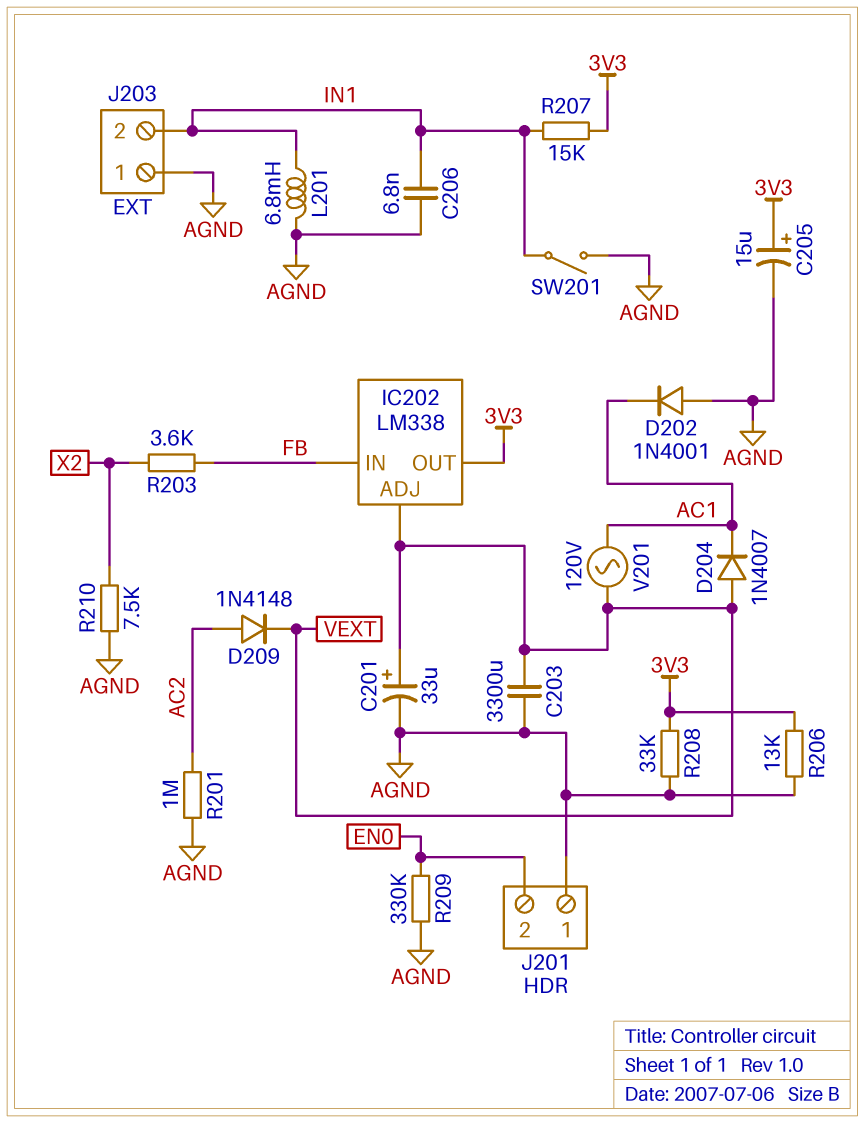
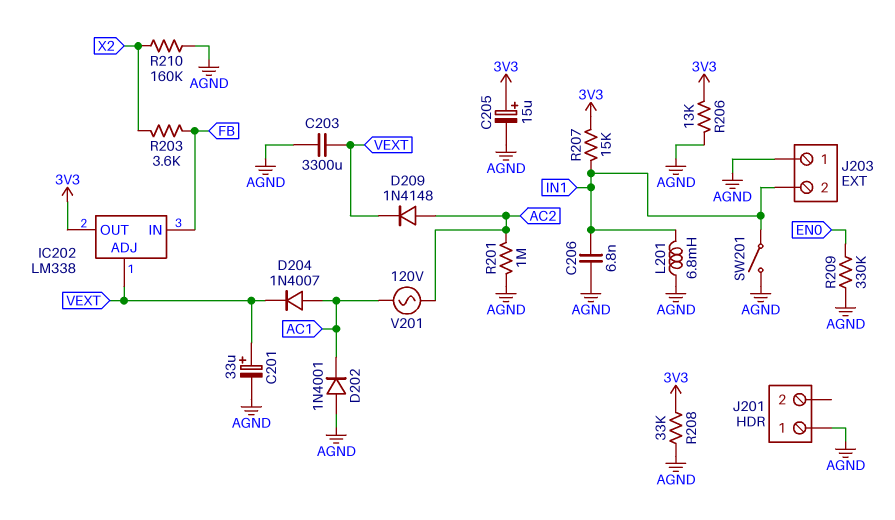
D204: diode 1N4007 (A VEXT, K AC1) -> diode 1N4007 (A AC1, K VEXT)
J201 pin 2: EN0 -> none
R210: 7.5k (AGND, X2) -> 160k (AGND, X2)
V201: AC 120V (AC1, VEXT) -> AC 120V (AC1, AC2)

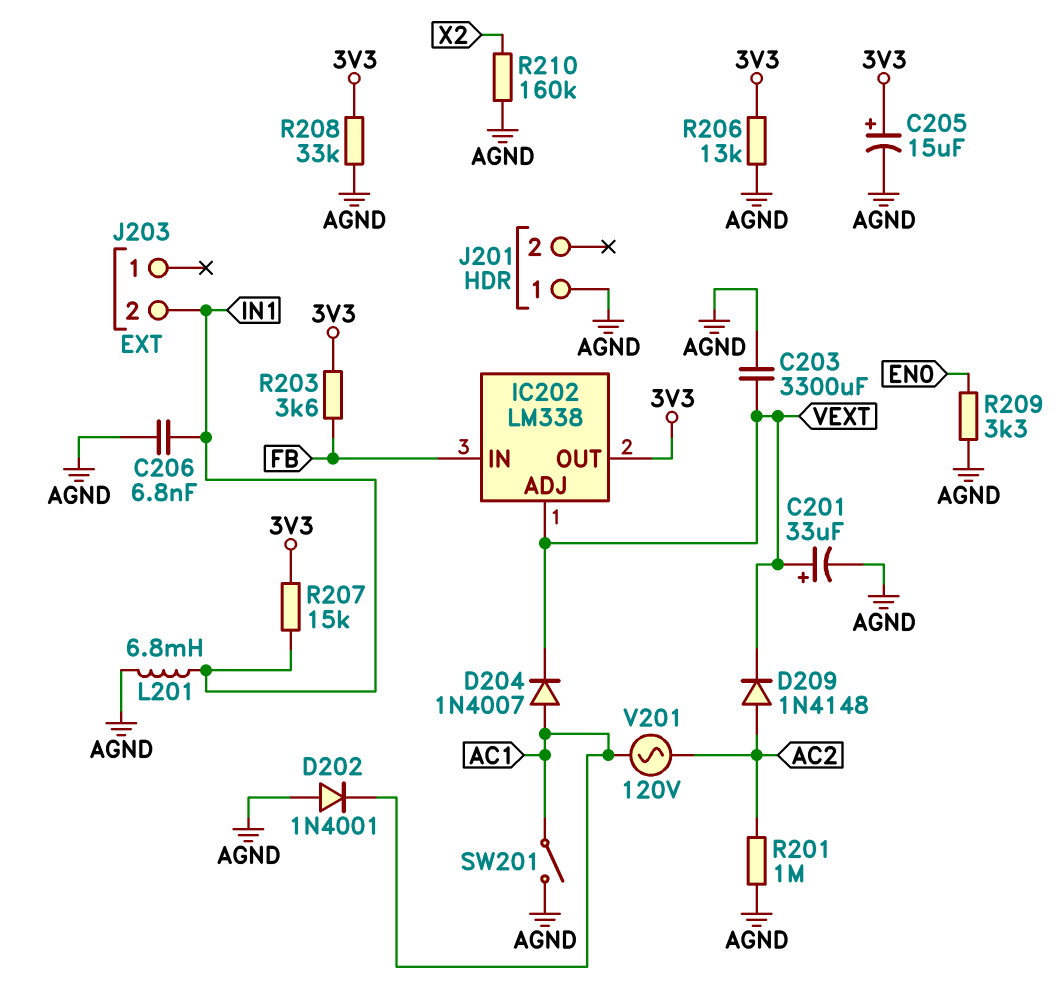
J203 pin 1: AGND -> none
R203: 3.6k (FB, X2) -> 3.6k (3V3, FB)
R209: 330k (AGND, EN0) -> 3.3k (AGND, EN0)
SW201: switch (AGND, IN1) -> switch (AC1, AGND)

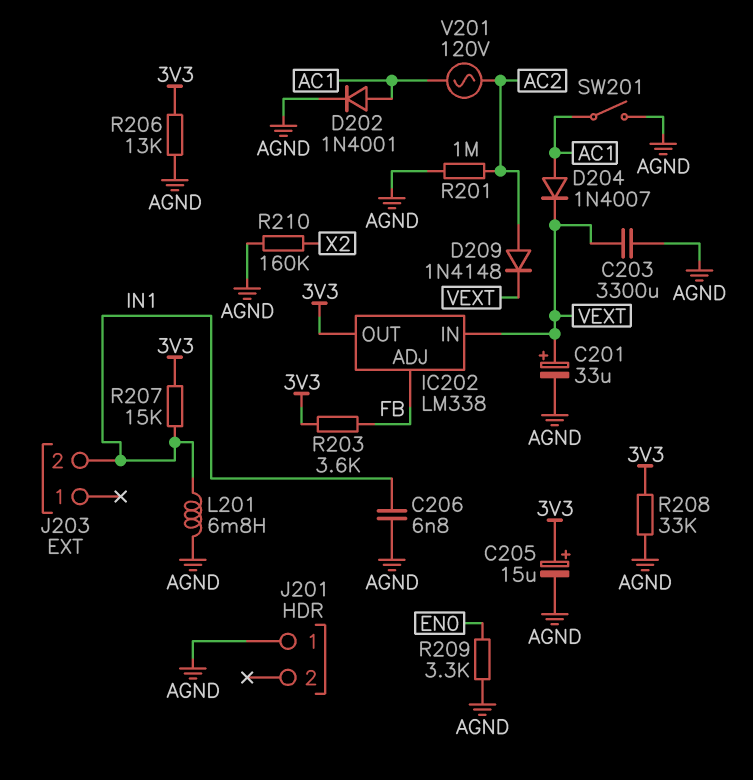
D202: diode 1N4001 (A AGND, K AC1) -> diode 1N4001 (A AC1, K AGND)
IC202 pin ADJ: VEXT -> FB
IC202 pin IN: FB -> VEXT

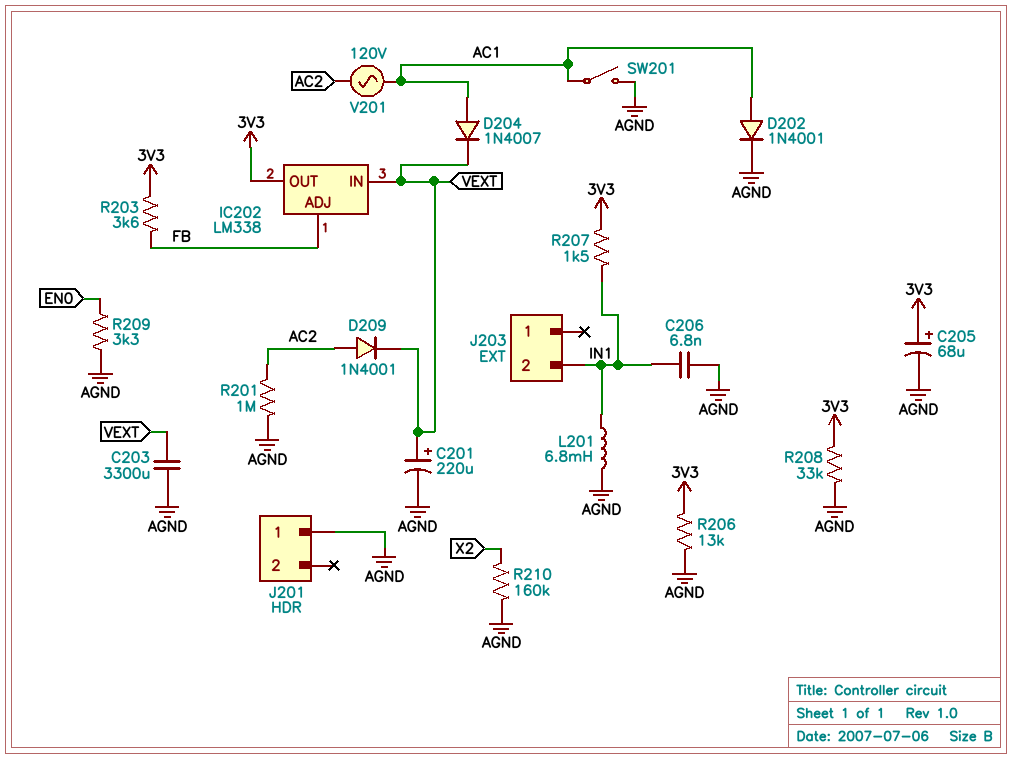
C201: 33uF (plus VEXT, minus AGND) -> 220uF (plus VEXT, minus AGND)
C205: 15uF (plus 3V3, minus AGND) -> 68uF (plus 3V3, minus AGND)
D209: diode 1N4148 (A AC2, K VEXT) -> diode 1N4001 (A AC2, K VEXT)
R207: 15k (3V3, IN1) -> 1.5k (3V3, IN1)

